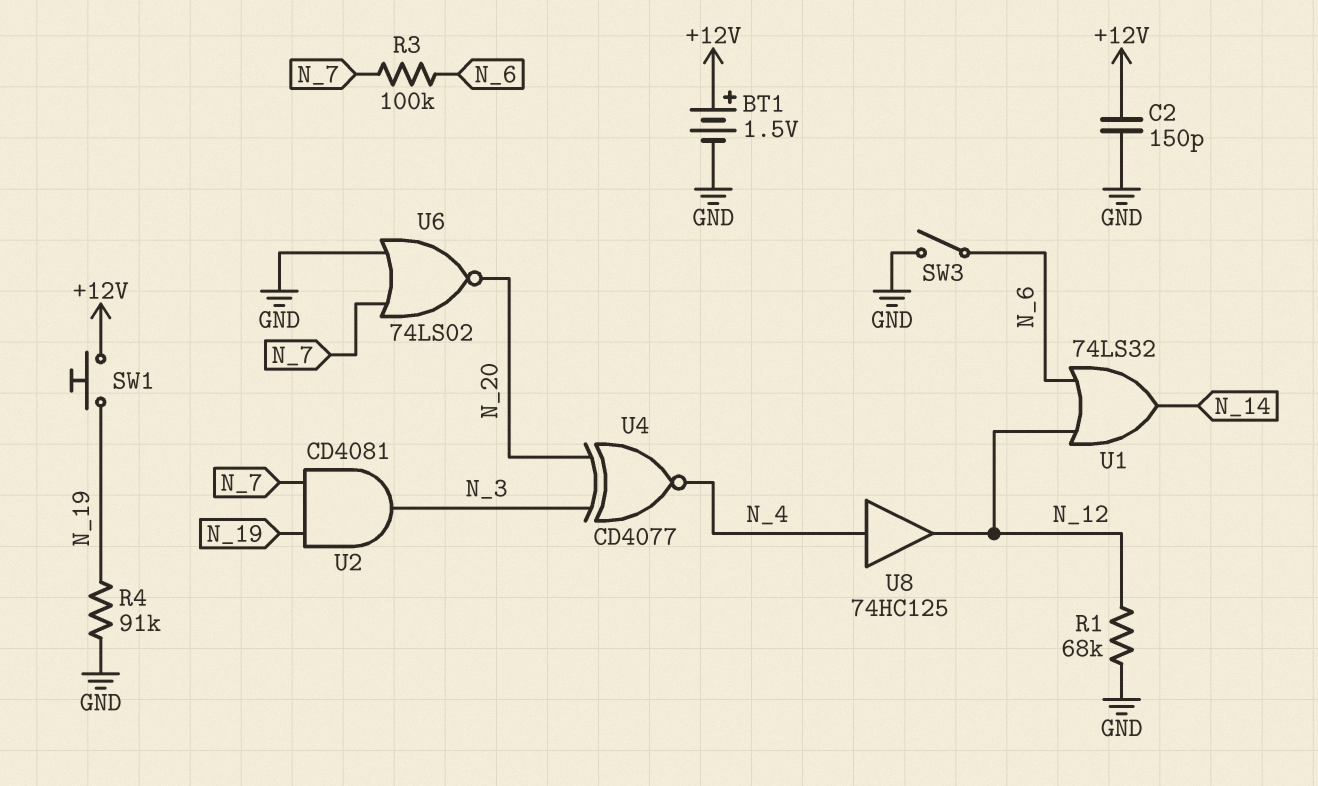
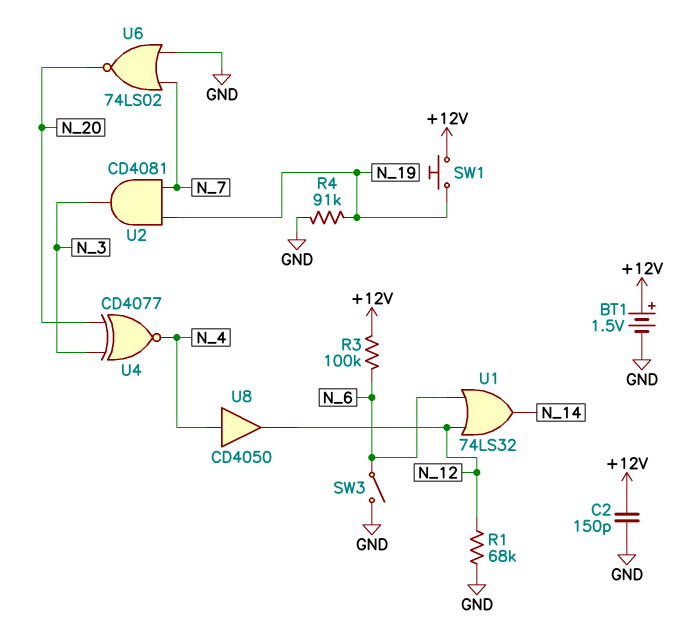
R3: 100k (N_6, N_7) -> 100k (+12V, N_6)
U8: buffer 74HC125 (in N_4, out N_12) -> buffer CD4050 (in N_4, out N_12)

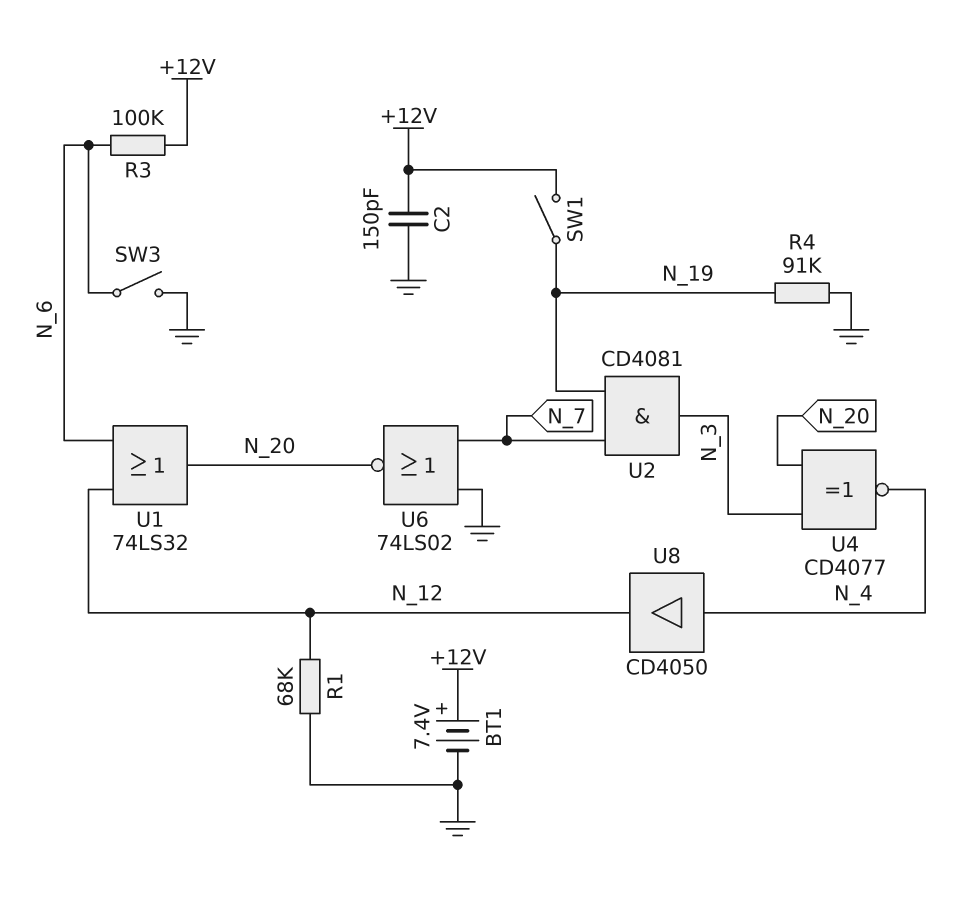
BT1: 1.5V (plus +12V, minus GND) -> 7.4V (plus +12V, minus GND)
SW1: button (+12V, N_19) -> switch (+12V, N_19)
U1: OR 74LS32 (in N_6, in N_12, out N_14) -> OR 74LS32 (in N_6, in N_12, out N_20)

